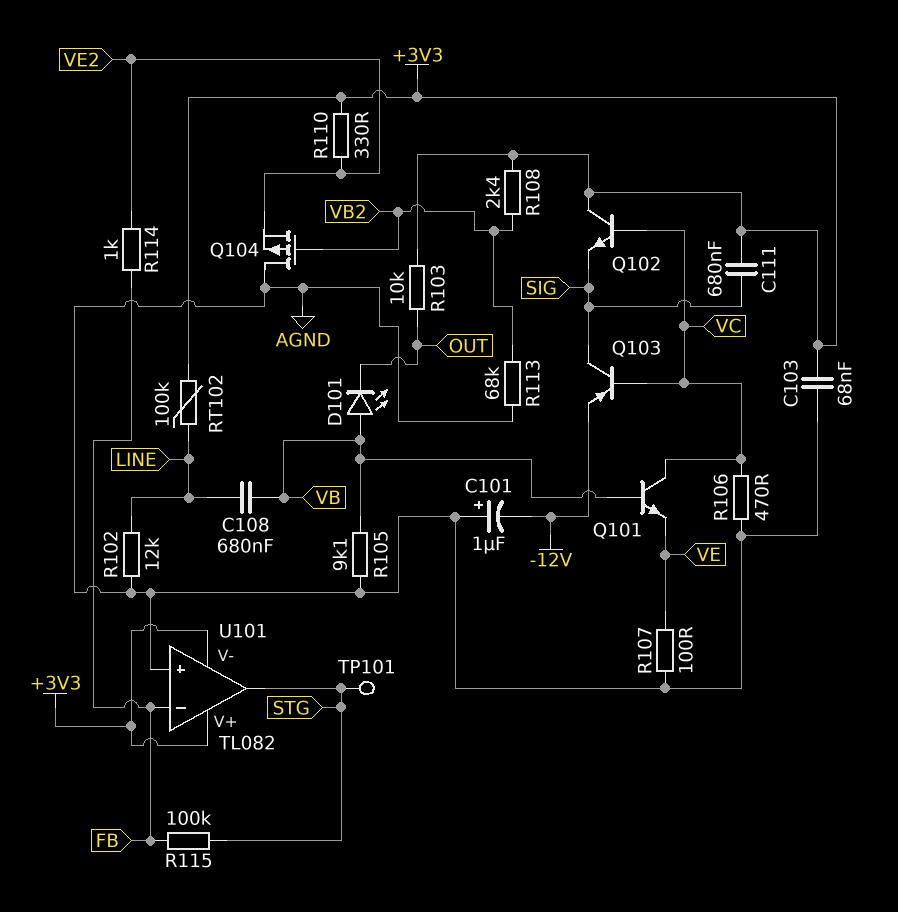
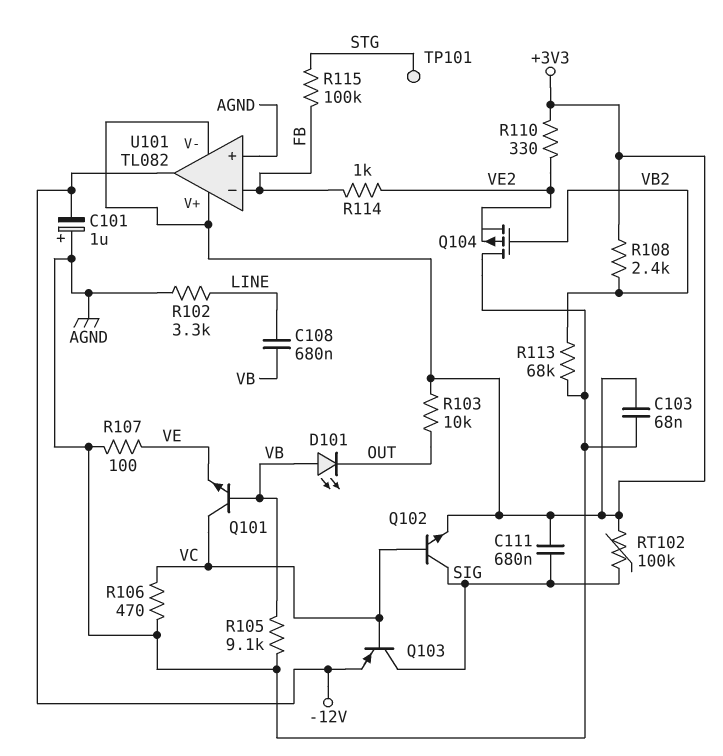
Q102: NPN (B VC, C +3V3, E SIG) -> NPN (B VC, C SIG, E +3V3)
R102: 12k (AGND, LINE) -> 3.3k (AGND, LINE)
RT102: 100k (+3V3, LINE) -> 100k (+3V3, SIG)
U101 pin out: STG -> -12V

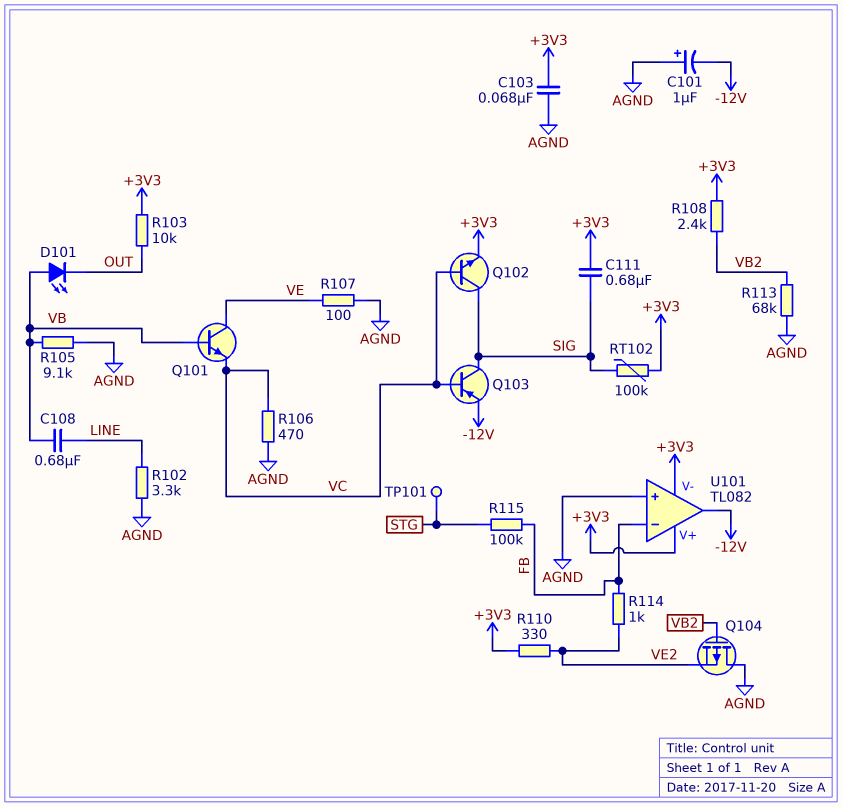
Q101: NPN (B VB, C VC, E VE) -> NPN (B VB, C VE, E VC)

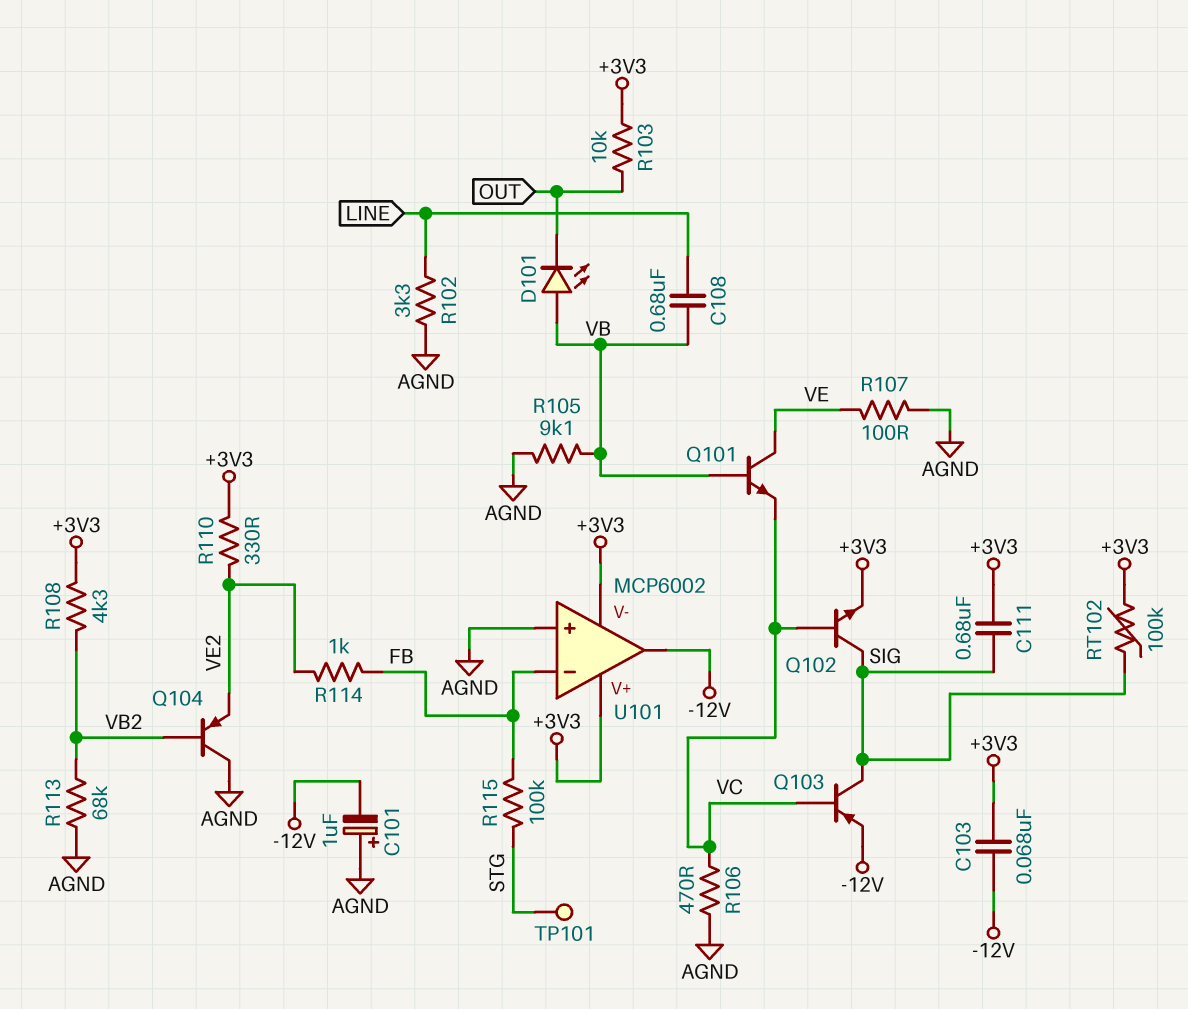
C103: 68nF (+3V3, AGND) -> 68nF (+3V3, -12V)
Q104: PMOS (G VB2, D AGND, S VE2) -> PNP (B VB2, C AGND, E VE2)
R108: 2.4k (+3V3, VB2) -> 4.3k (+3V3, VB2)
U101: TL082 -> MCP6002

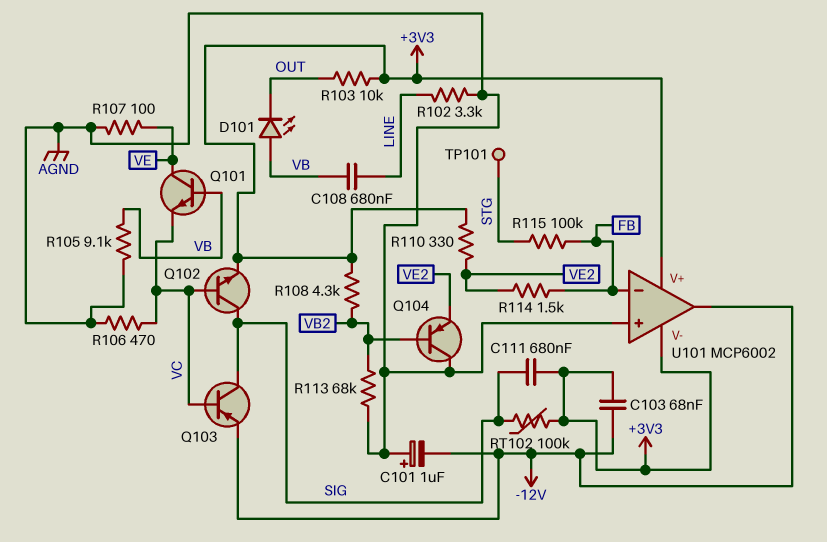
R114: 1k (FB, VE2) -> 1.5k (FB, VE2)

